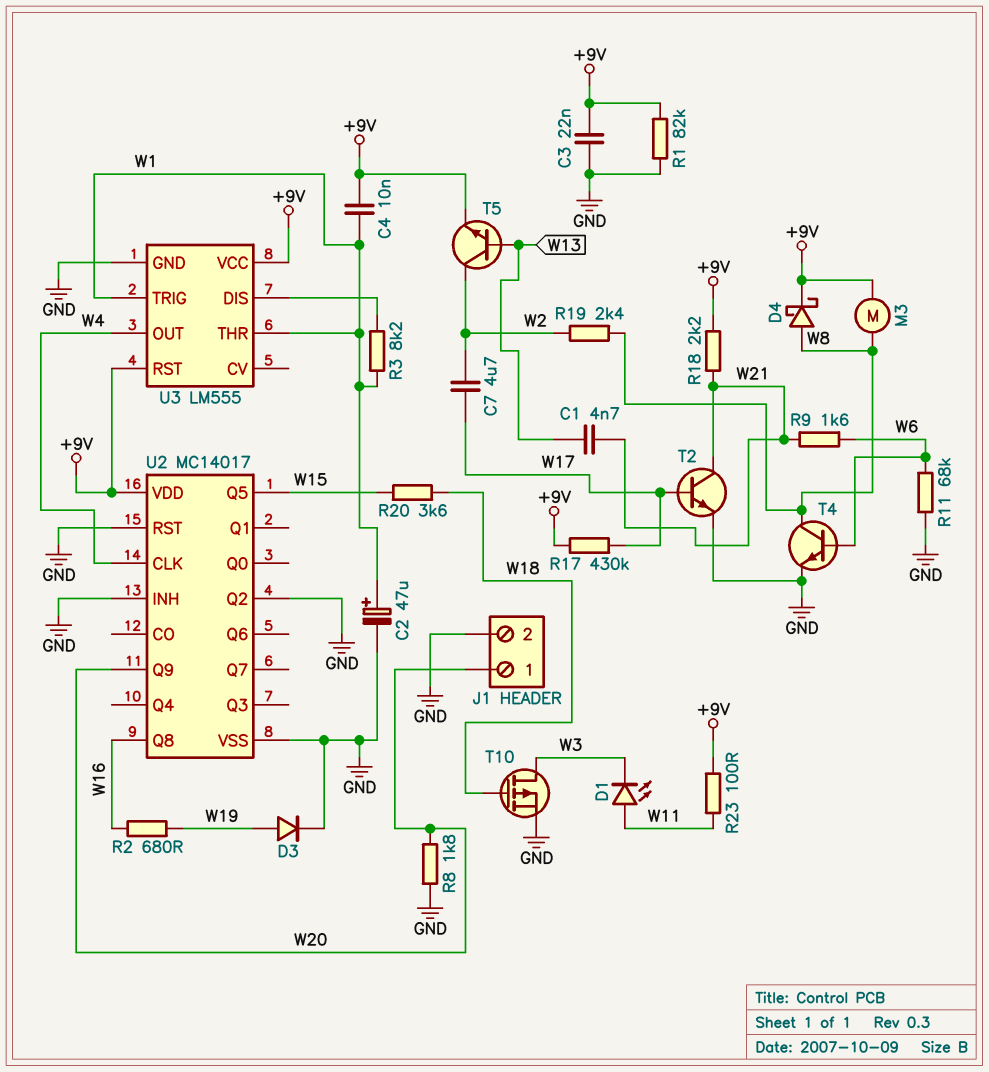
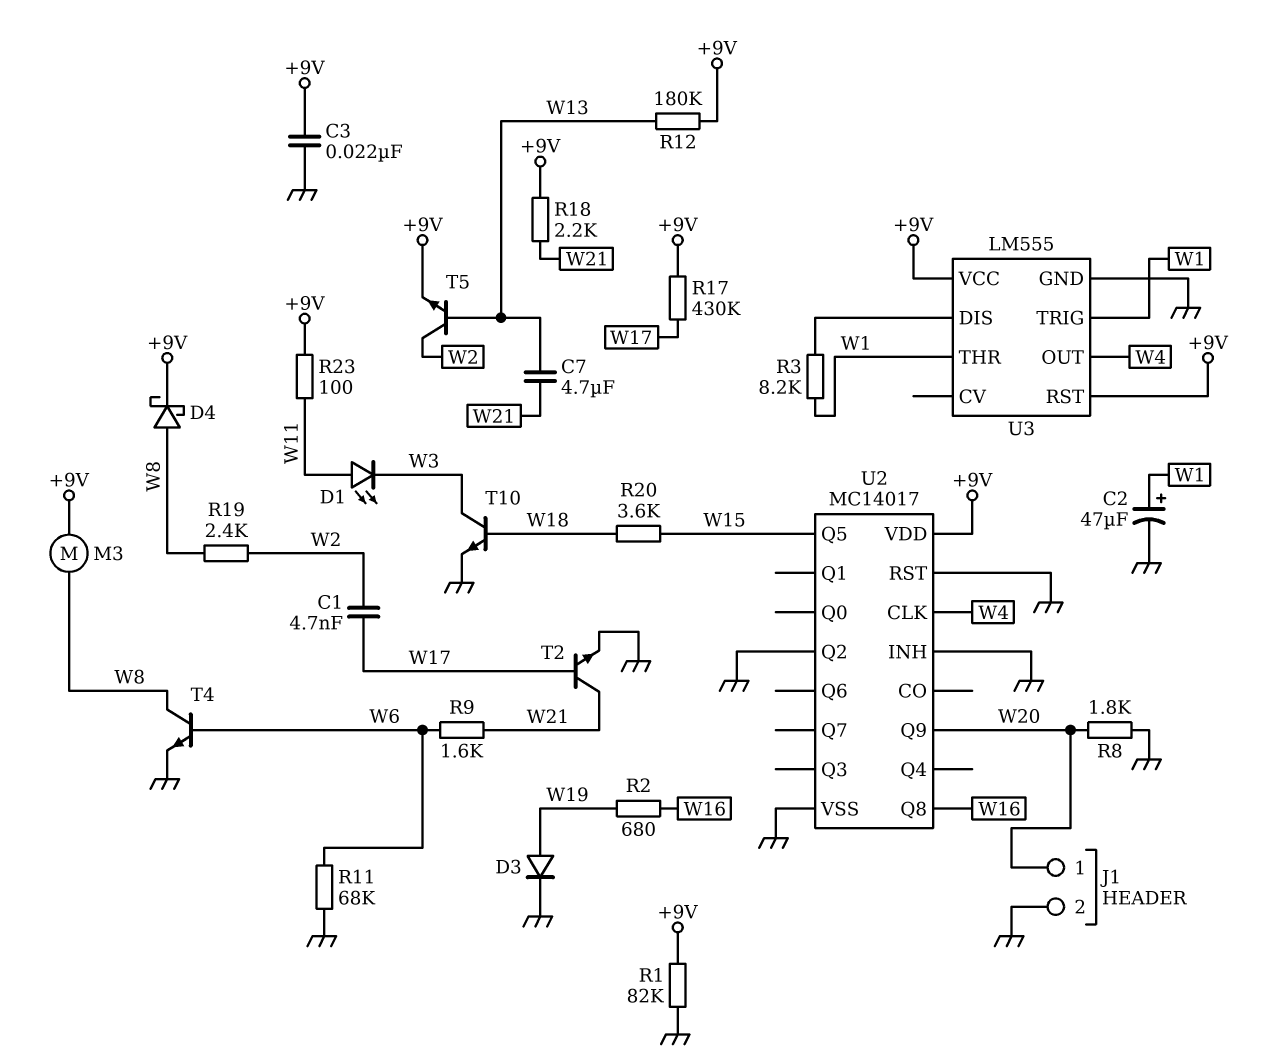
C1: 4.7nF (W13, W21) -> 4.7nF (W2, W17)
C4: 10nF (+9V, W1) -> none
C7: 4.7uF (W2, W17) -> 4.7uF (W13, W21)
R12: none -> 180k (+9V, W13)
T10: PMOS (G W18, D W3, S GND) -> NPN (B W18, C W3, E GND)

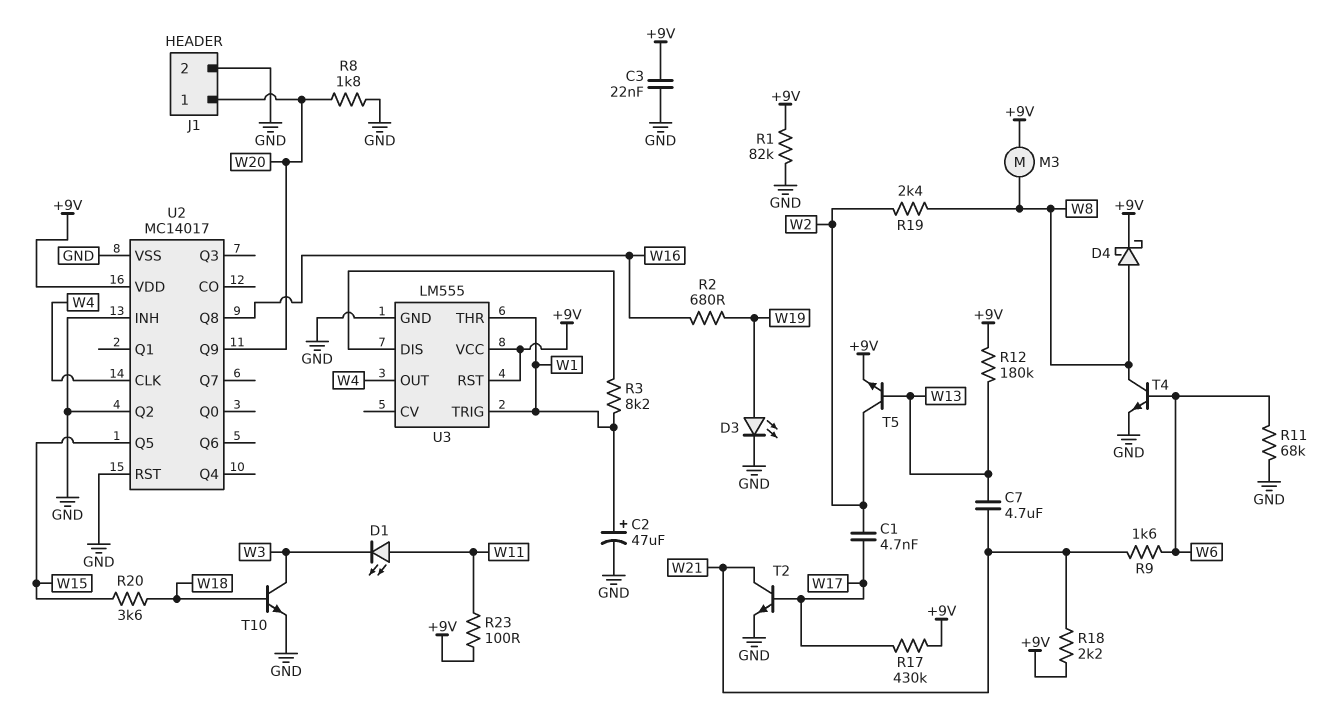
D3: diode (A W19, K GND) -> LED (A W19, K GND)

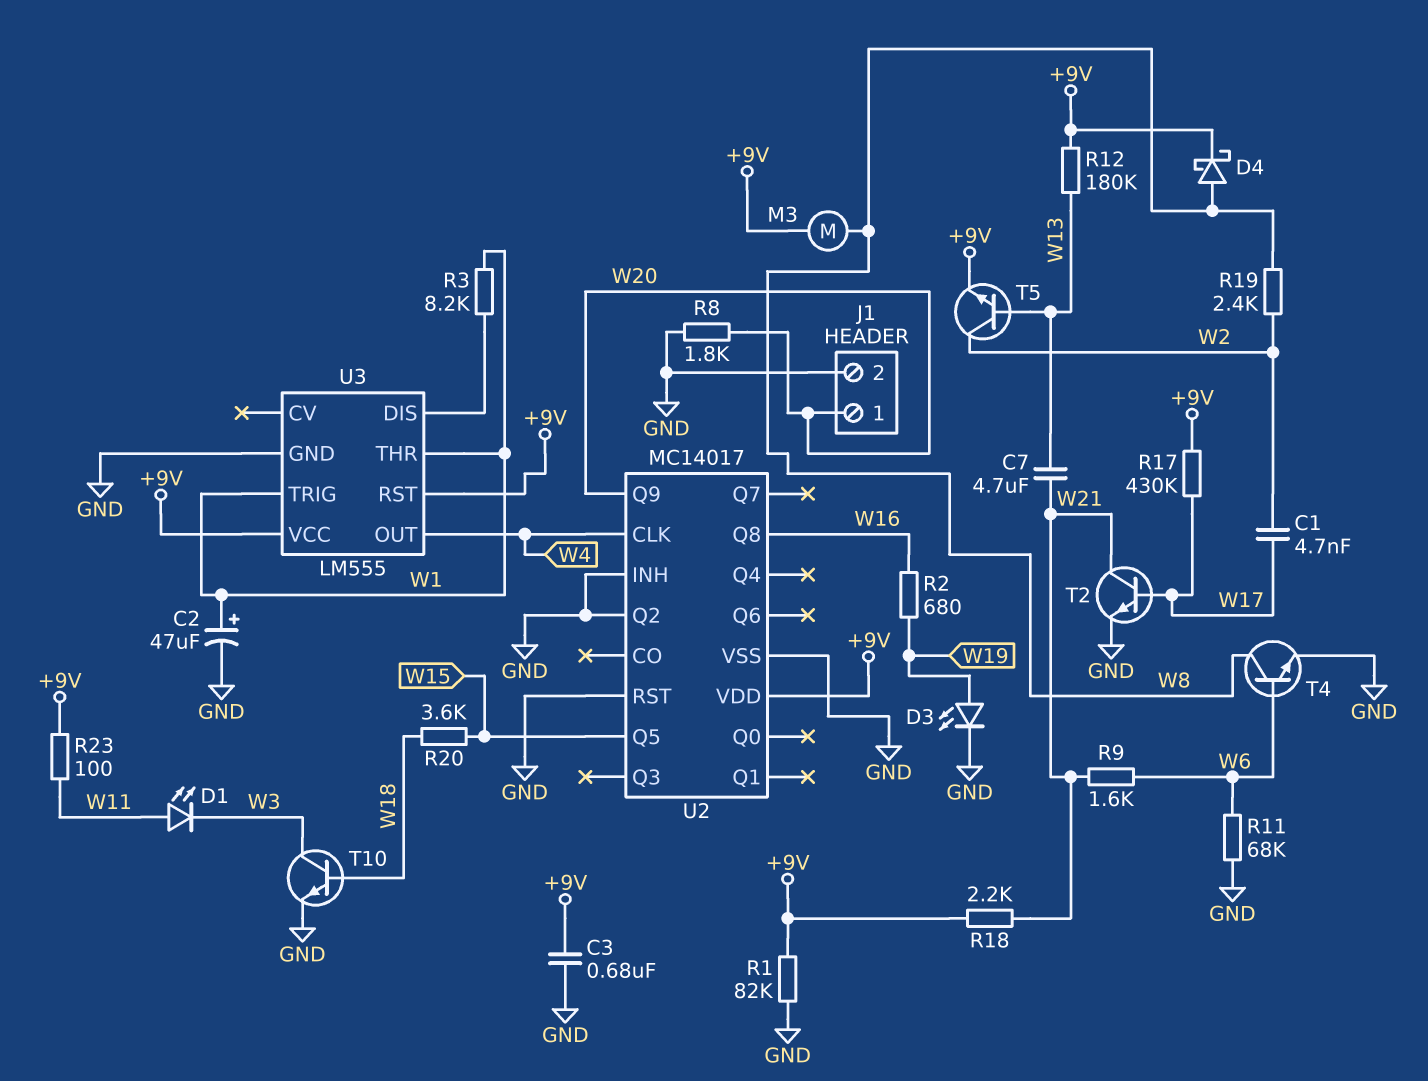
C3: 22nF (+9V, GND) -> 680nF (+9V, GND)

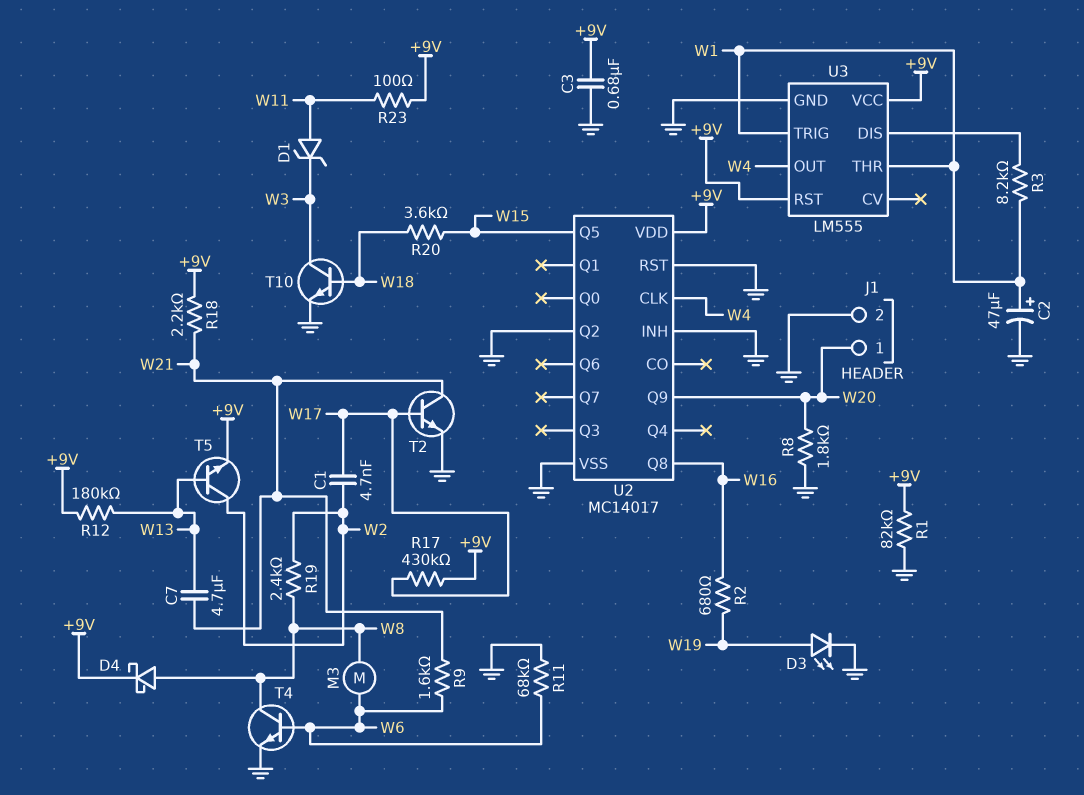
D1: LED (A W11, K W3) -> zener (A W11, K W3)
M3: motor (+9V, W8) -> motor (W6, W8)

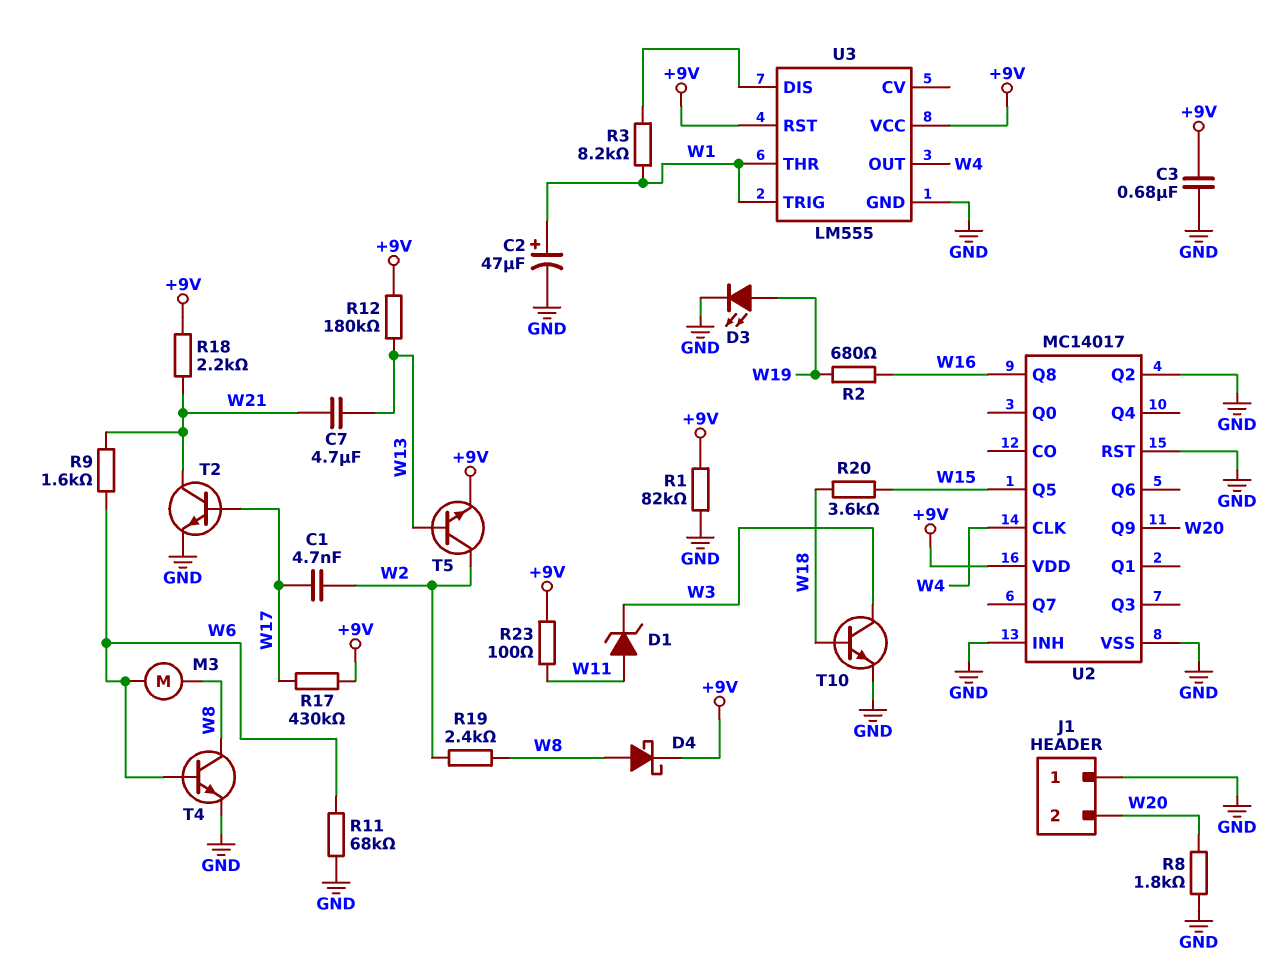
J1 pin 1: W20 -> GND
J1 pin 2: GND -> W20

